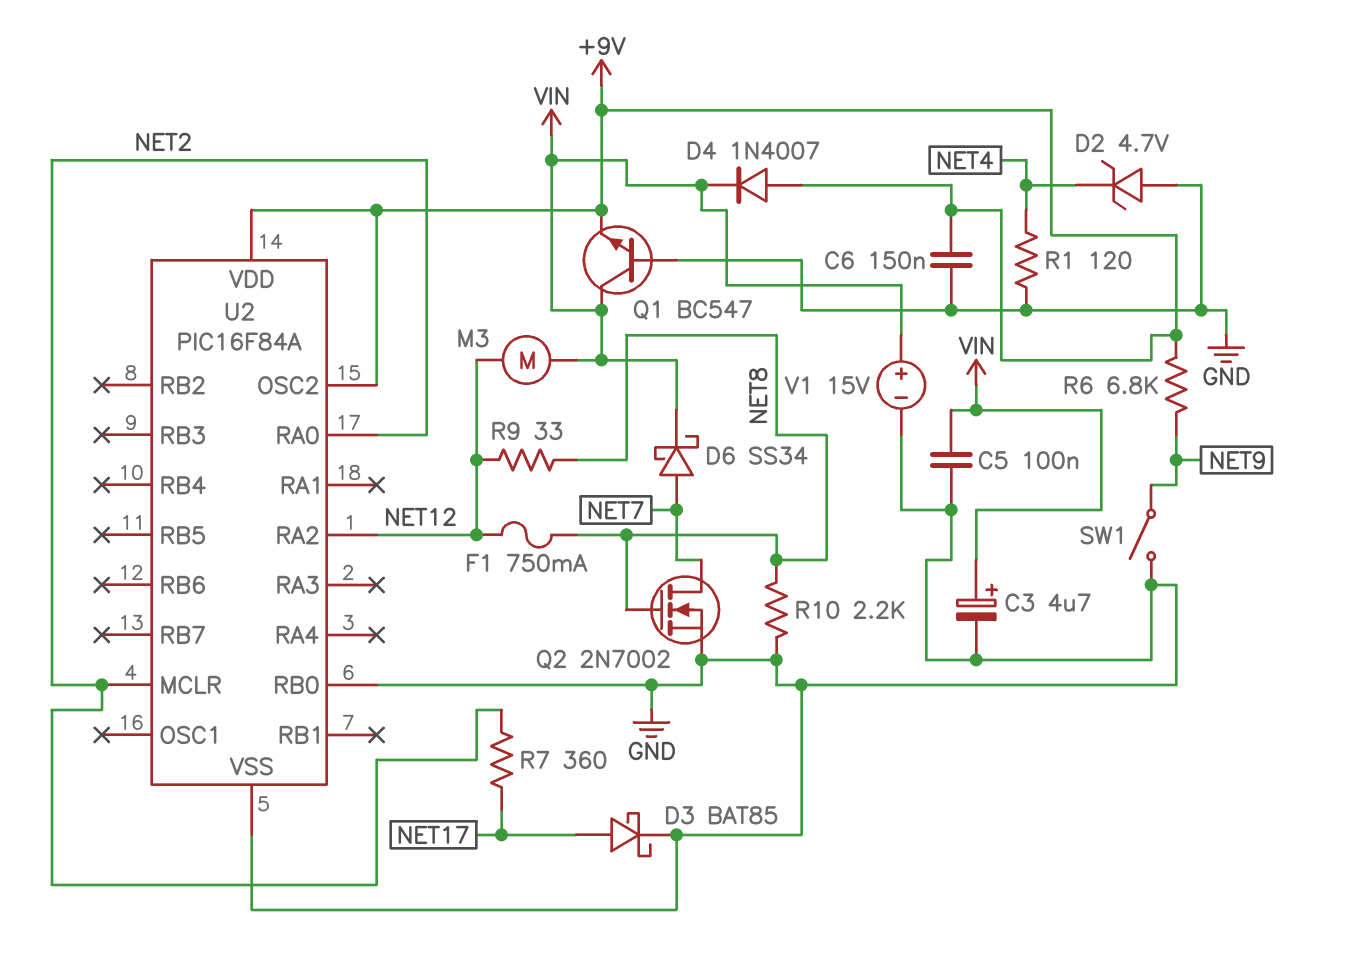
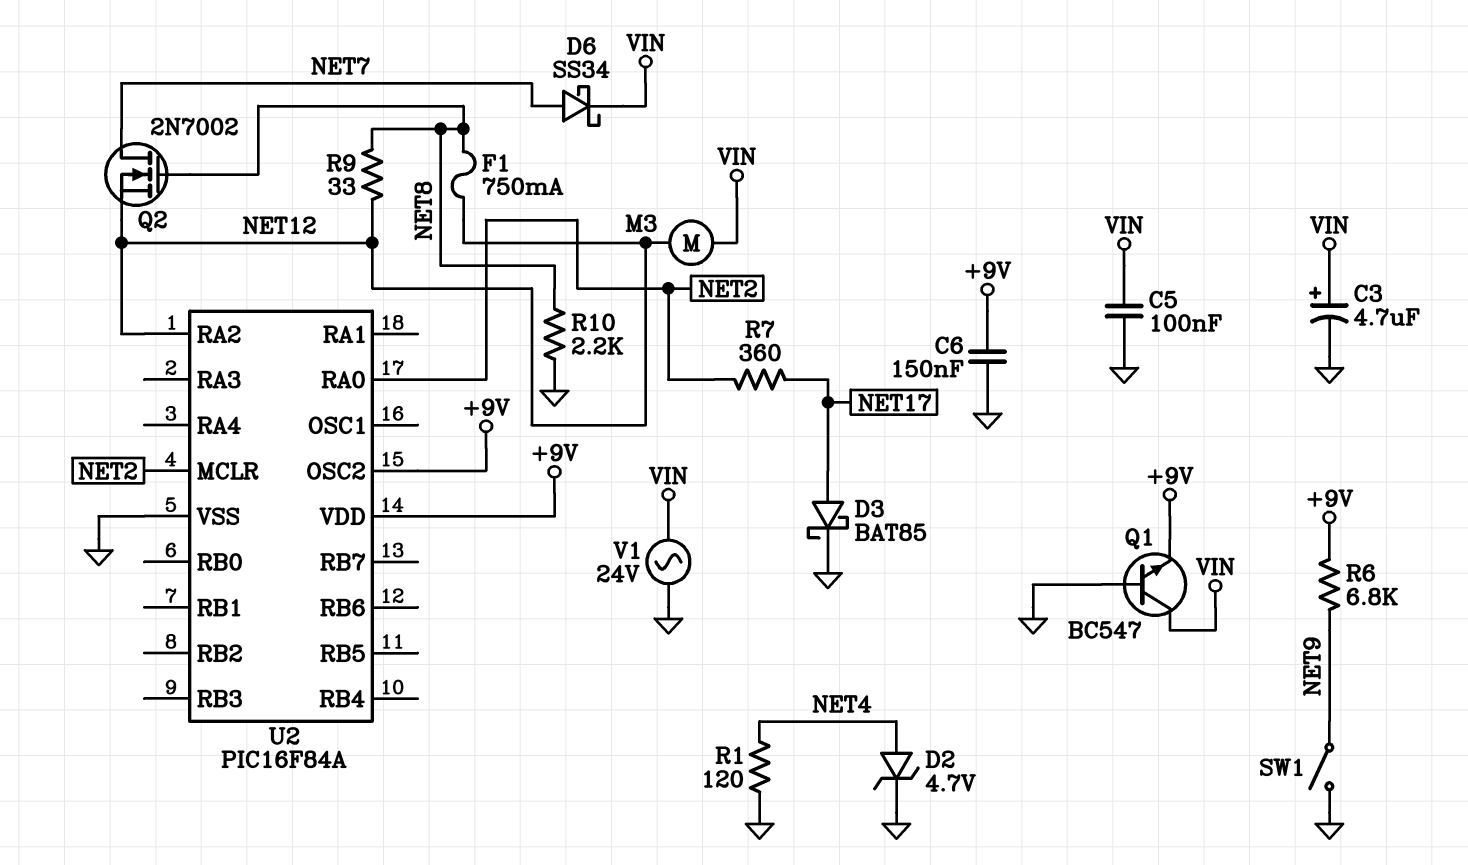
D2: zener 4.7V (A GND, K NET4) -> zener 4.7V (A NET4, K GND)
D4: diode 1N4007 (A +9V, K VIN) -> none
Q2: NMOS 2N7002 (G NET8, D NET7, S GND) -> NMOS 2N7002 (G NET8, D NET7, S NET12)
U2 pin RB0: GND -> none
V1: 15V (plus VIN, minus GND) -> AC 24V (GND, VIN)

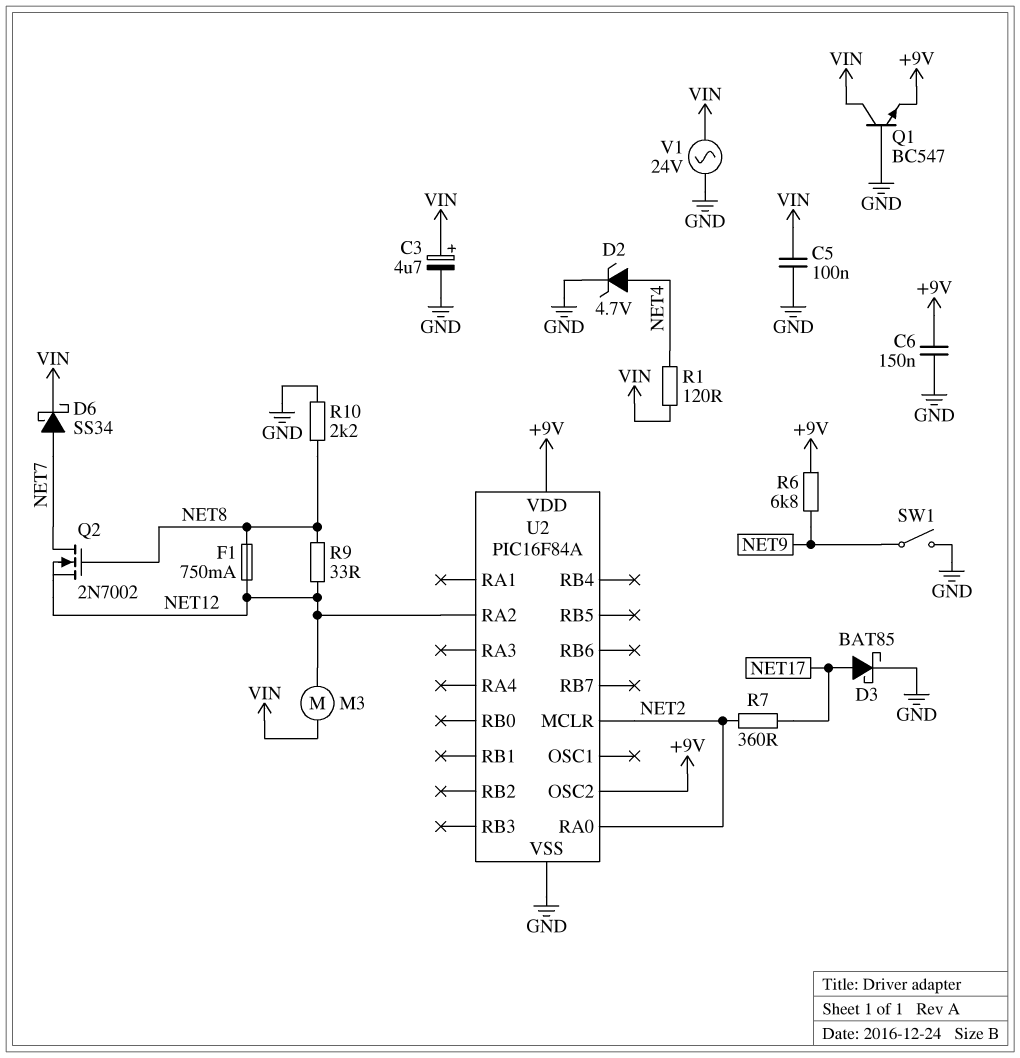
R1: 120 (GND, NET4) -> 120 (NET4, VIN)

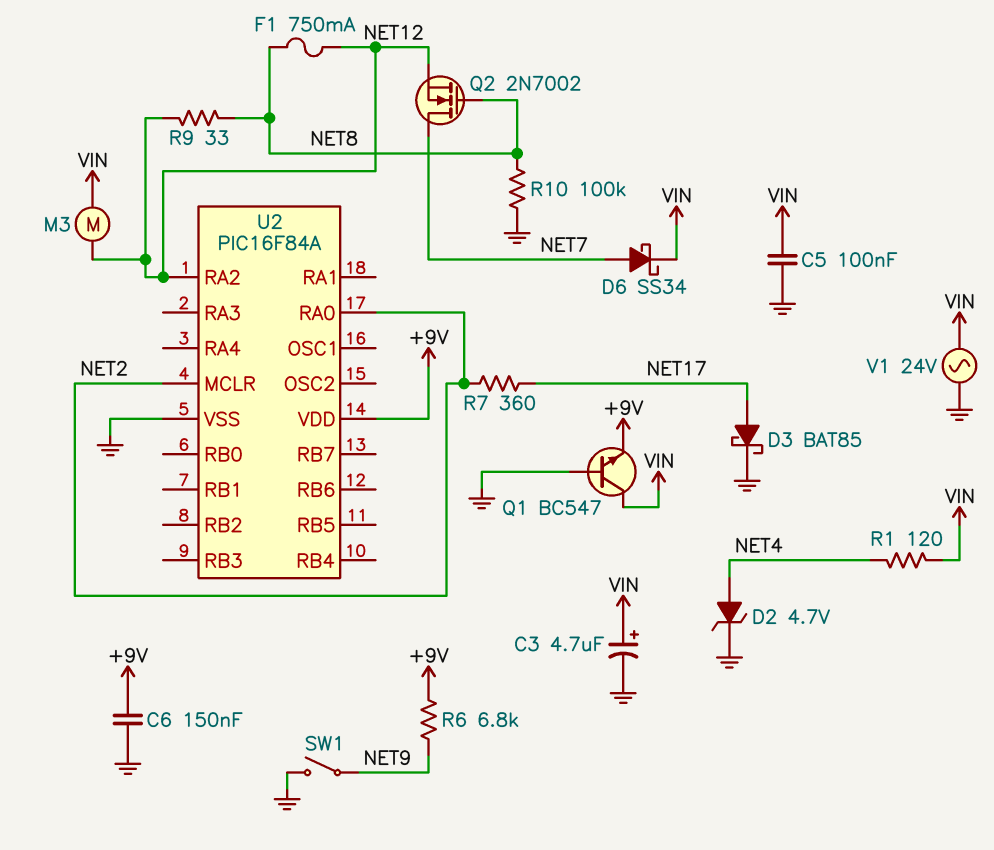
R10: 2.2k (GND, NET8) -> 100k (GND, NET8)
U2 pin OSC2: +9V -> none

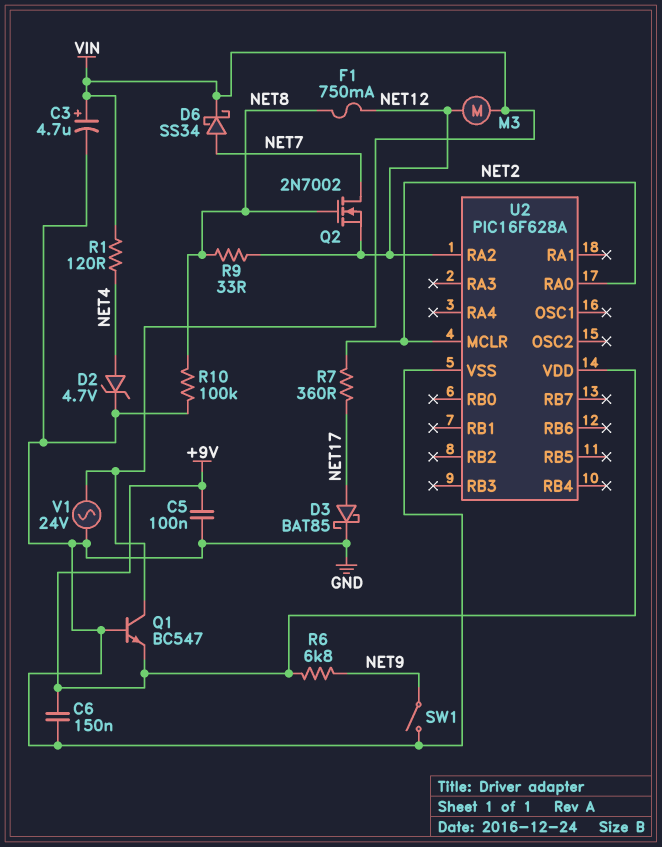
C5: 100nF (GND, VIN) -> 100nF (+9V, GND)
U2: PIC16F84A -> PIC16F628A

